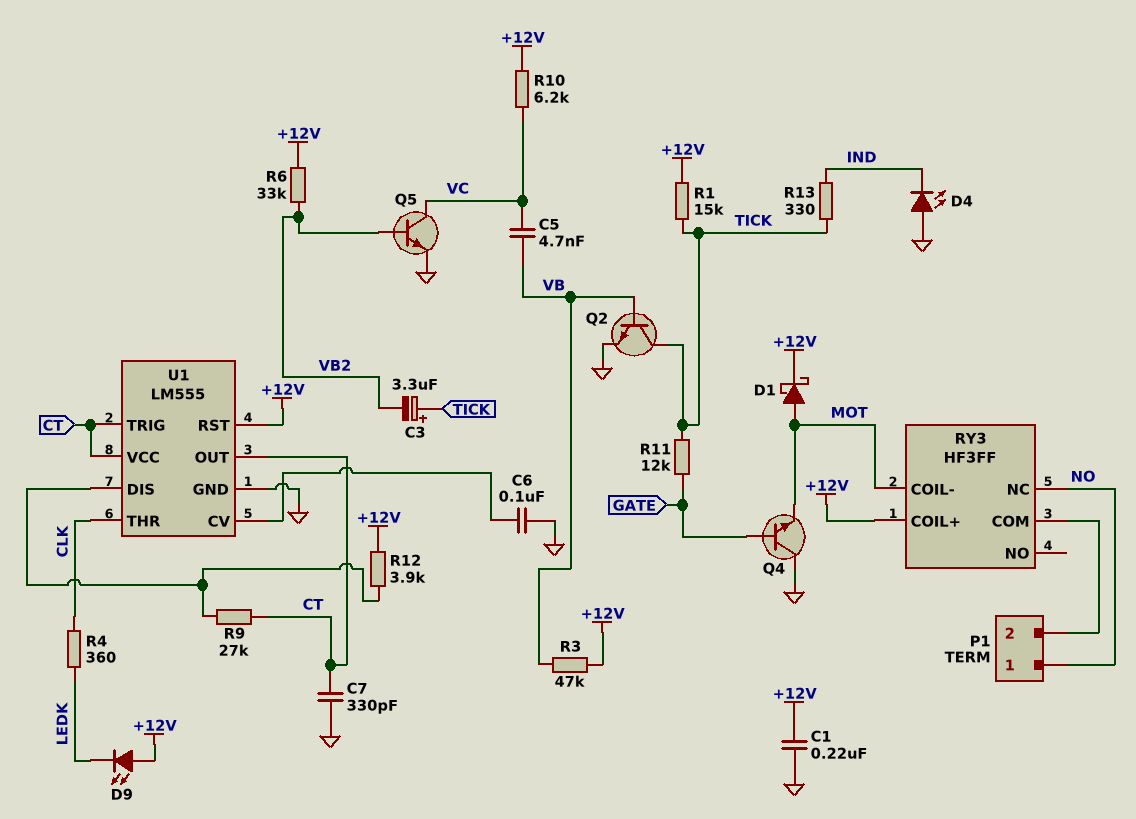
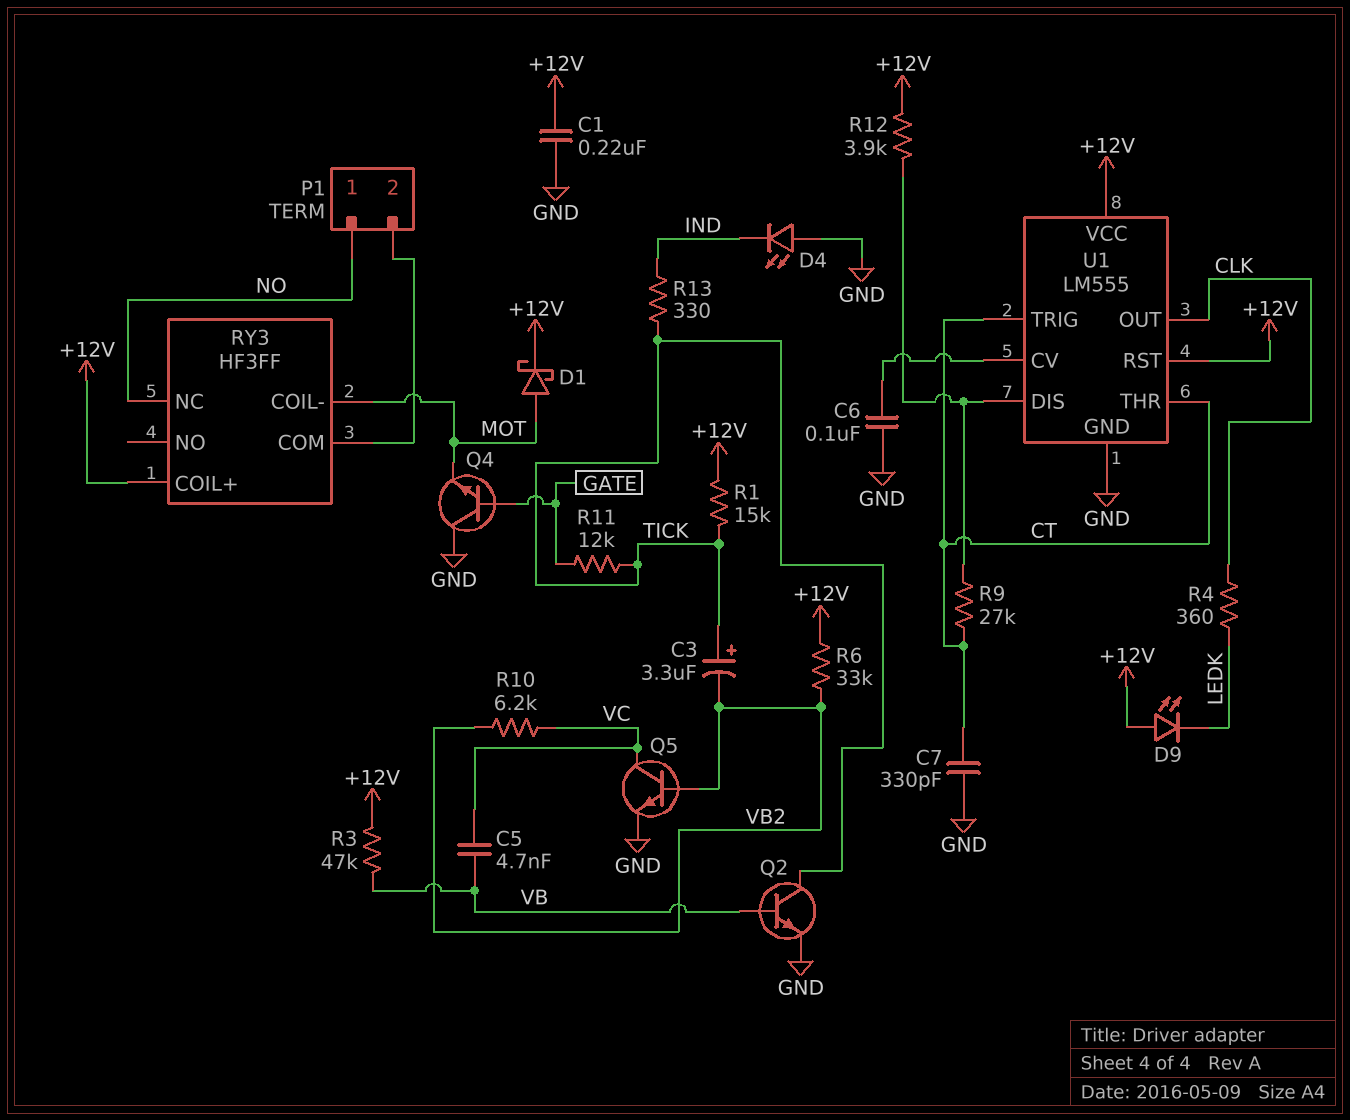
R10: 6.2k (+12V, VC) -> 6.2k (VB2, VC)
U1 pin OUT: CT -> CLK
U1 pin THR: CLK -> CT
U1 pin VCC: CT -> +12V

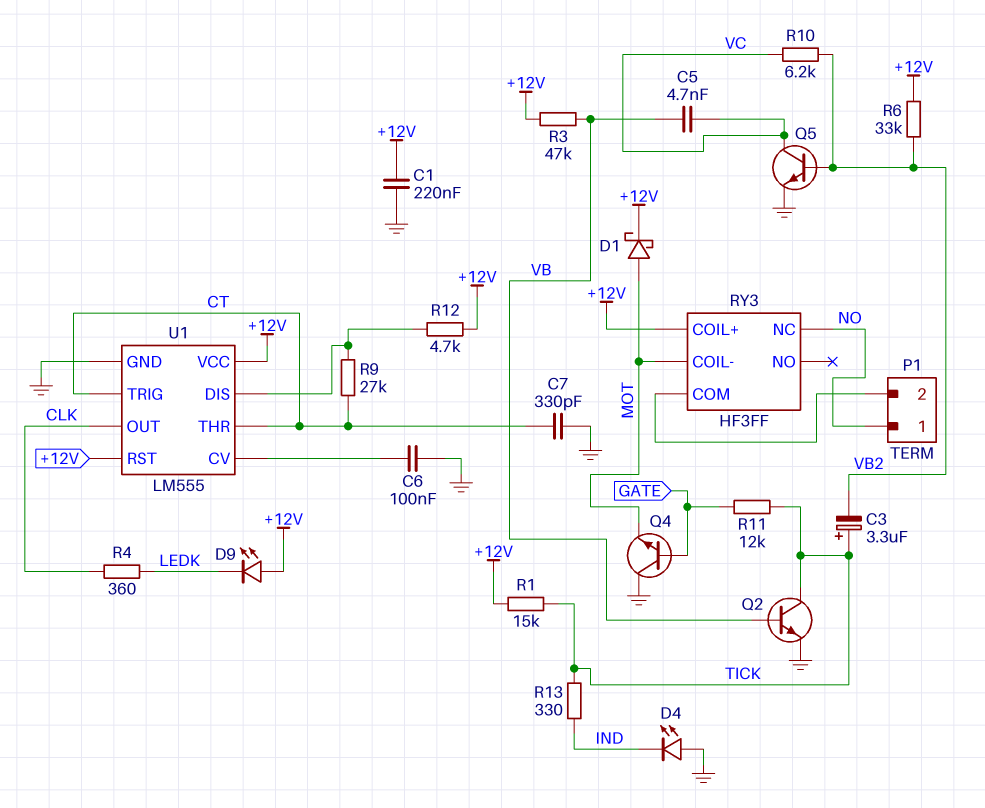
R12: 3.9k (+12V, U1/DIS) -> 4.7k (+12V, U1/DIS)

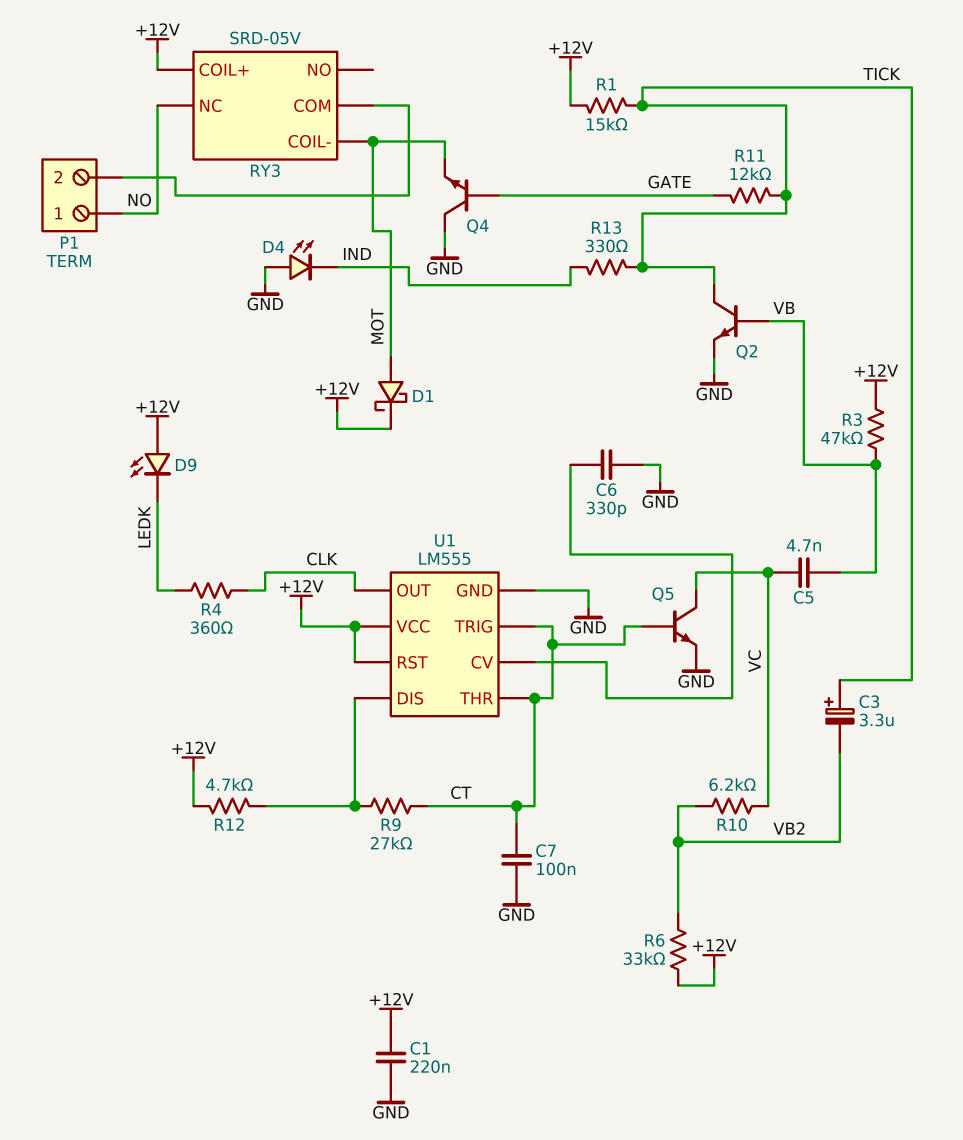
C6: 100nF (GND, U1/CV) -> 330pF (GND, U1/CV)
C7: 330pF (CT, GND) -> 100nF (CT, GND)
Q5: NPN (B VB2, C VC, E GND) -> NPN (B CT, C VC, E GND)
RY3: HF3FF -> SRD-05V

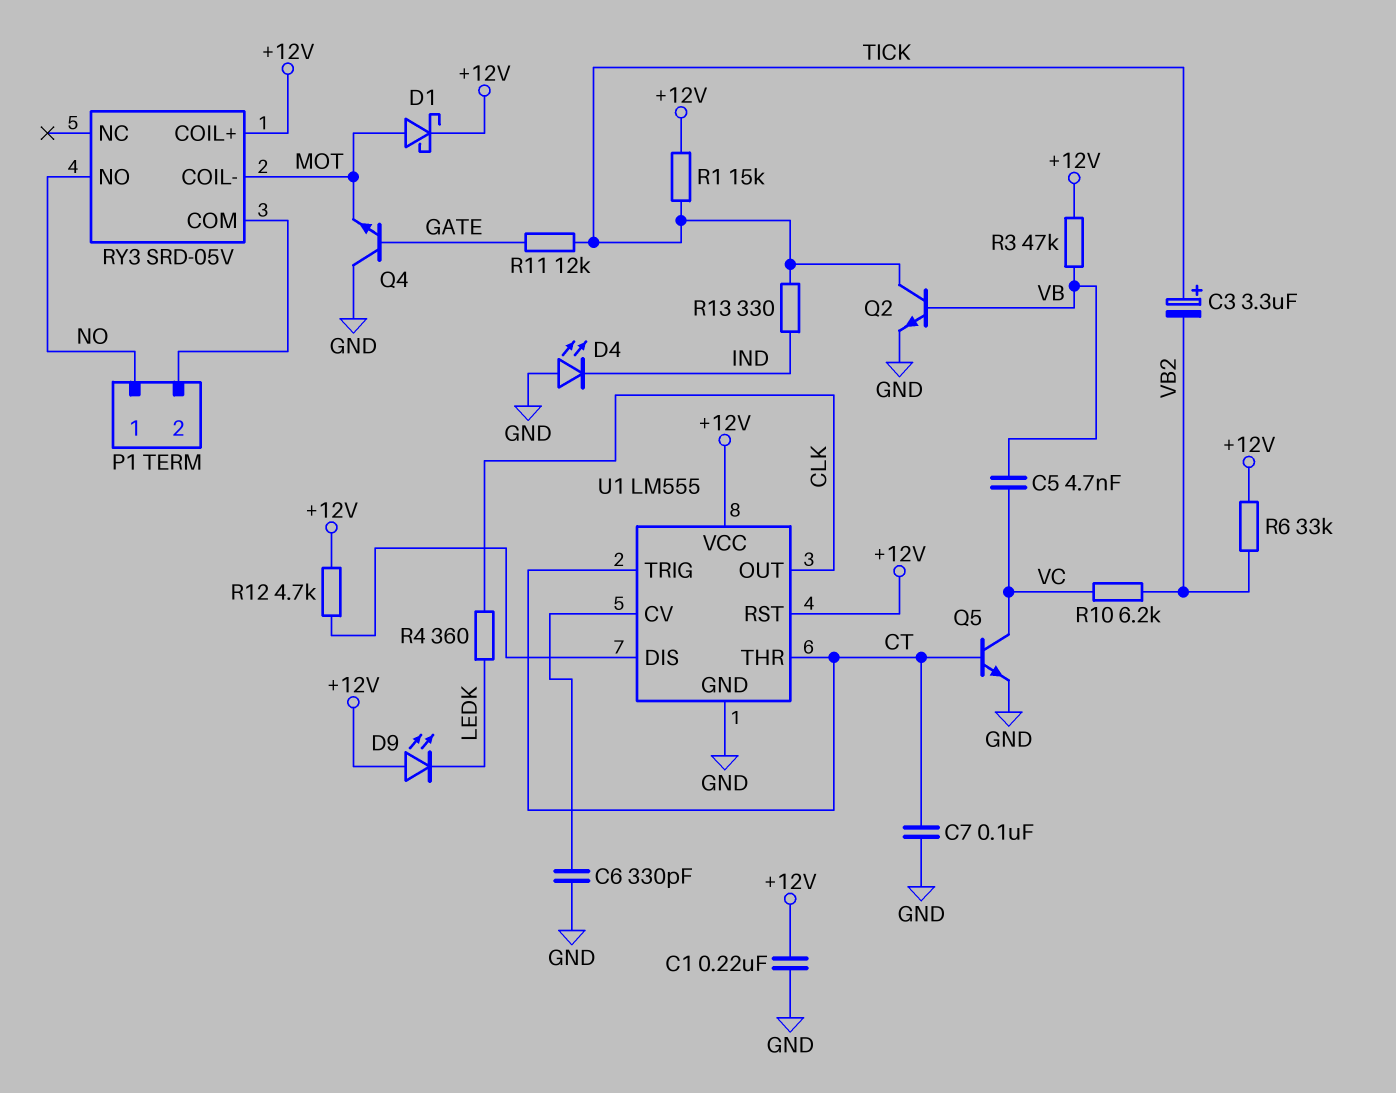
R9: 27k (CT, U1/DIS) -> none
RY3 pin NC: NO -> none
RY3 pin NO: none -> NO

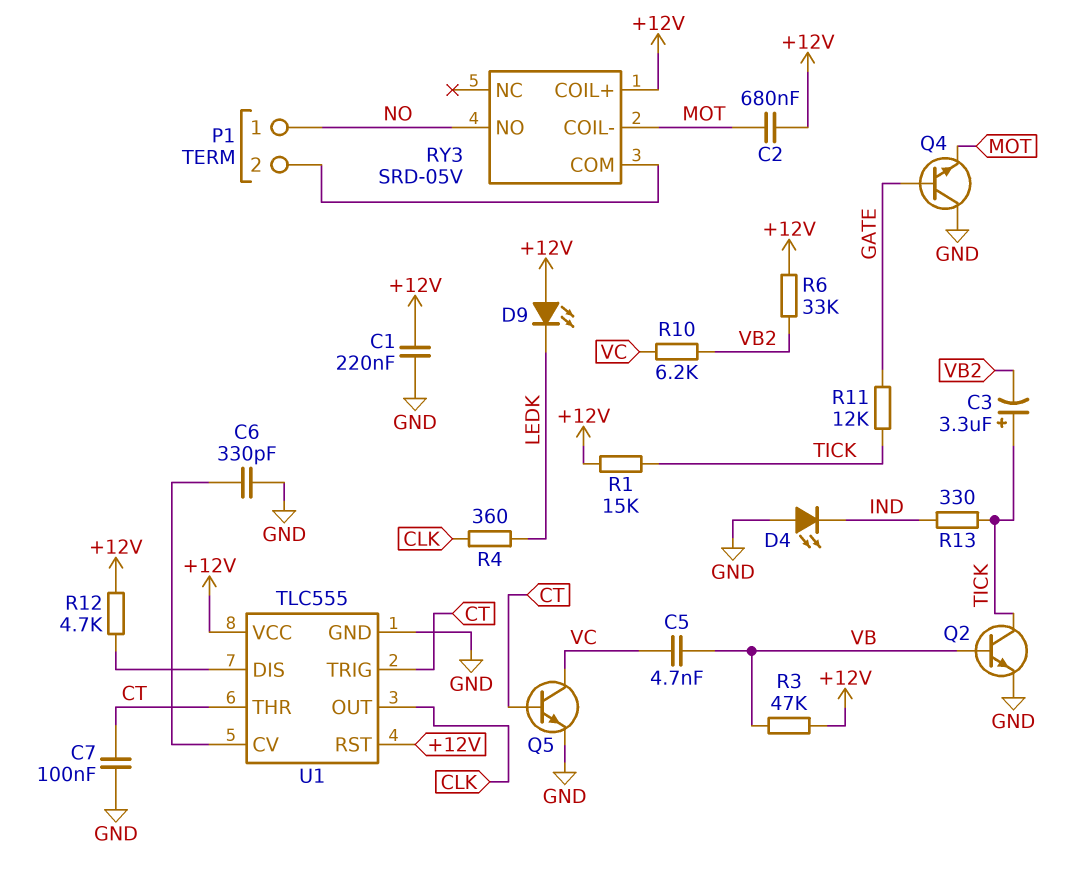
C2: none -> 680nF (+12V, MOT)
D1: schottky (A MOT, K +12V) -> none
U1: LM555 -> TLC555

